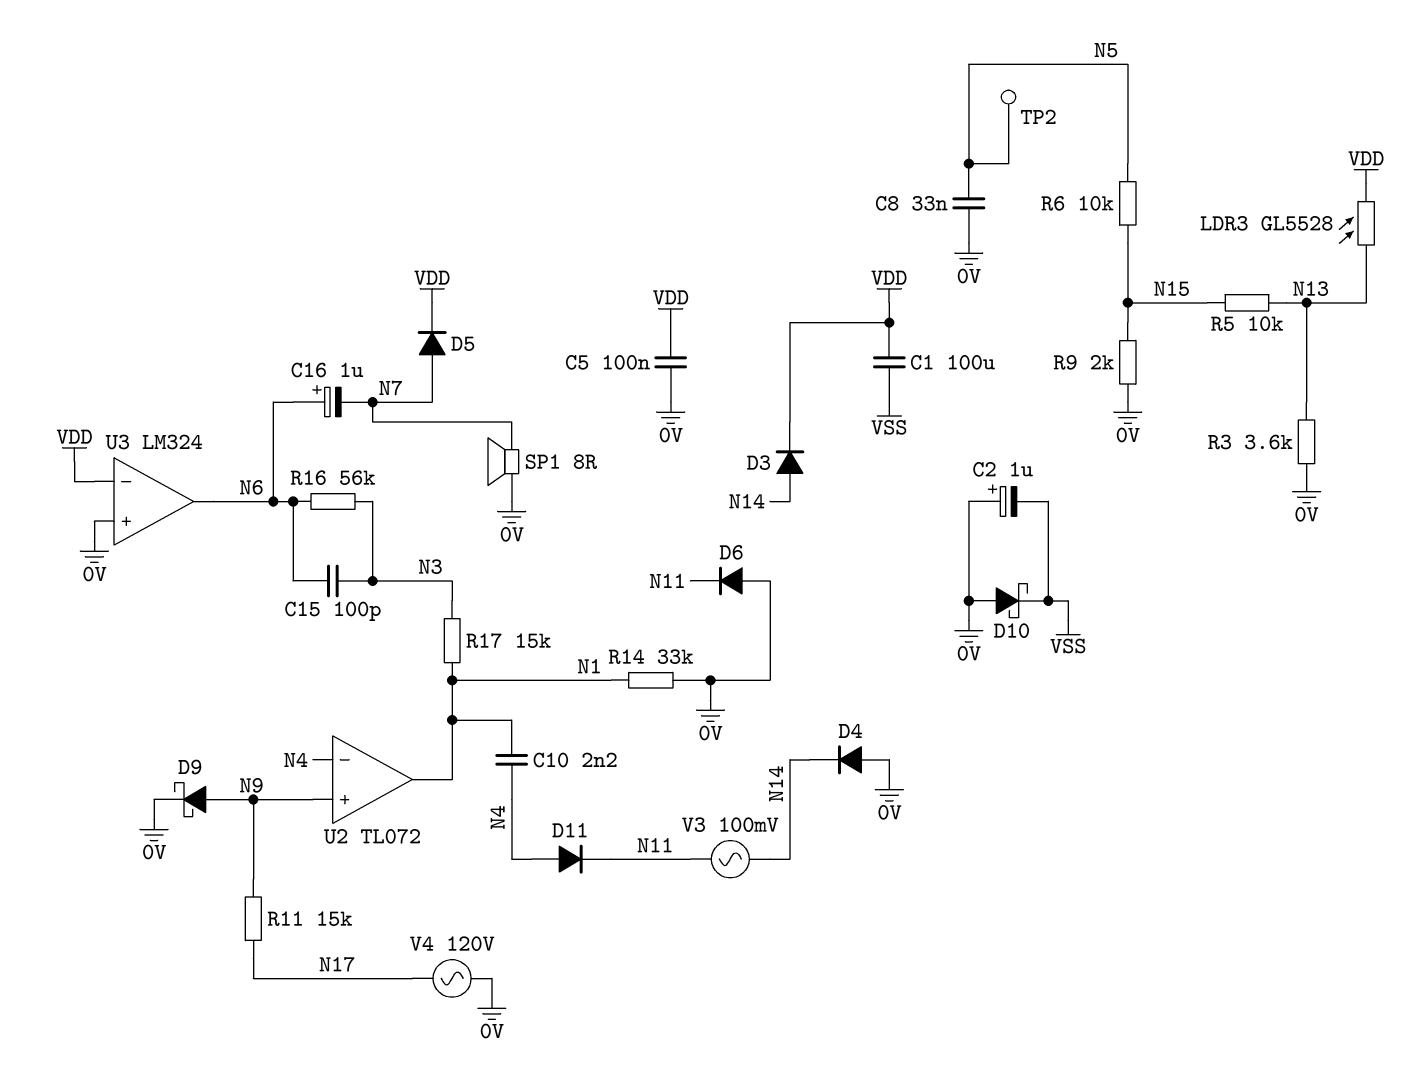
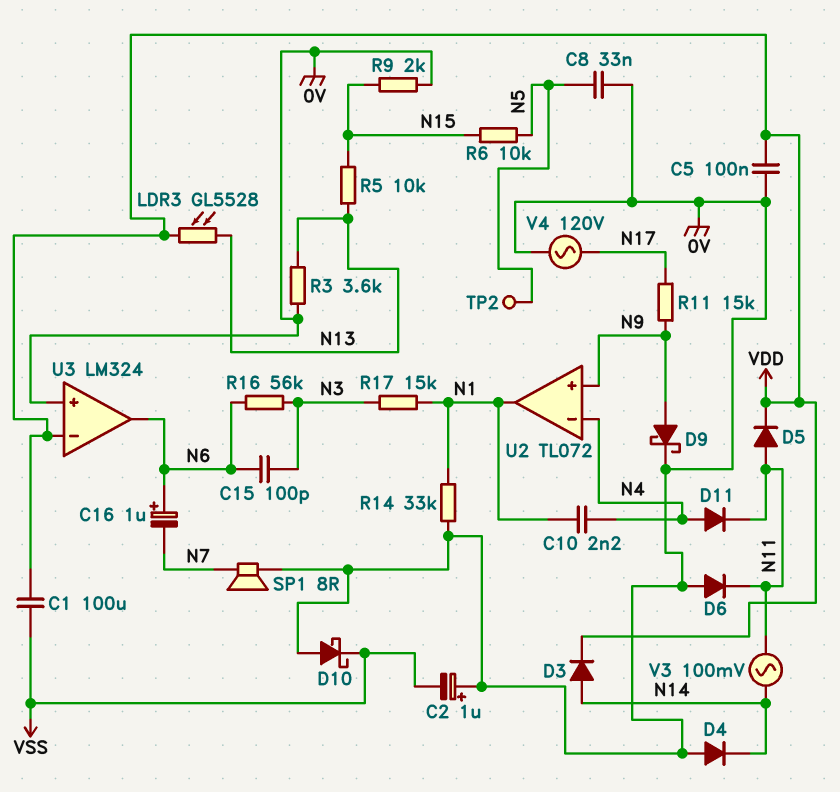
D5: diode (A N7, K VDD) -> diode (A N11, K VDD)

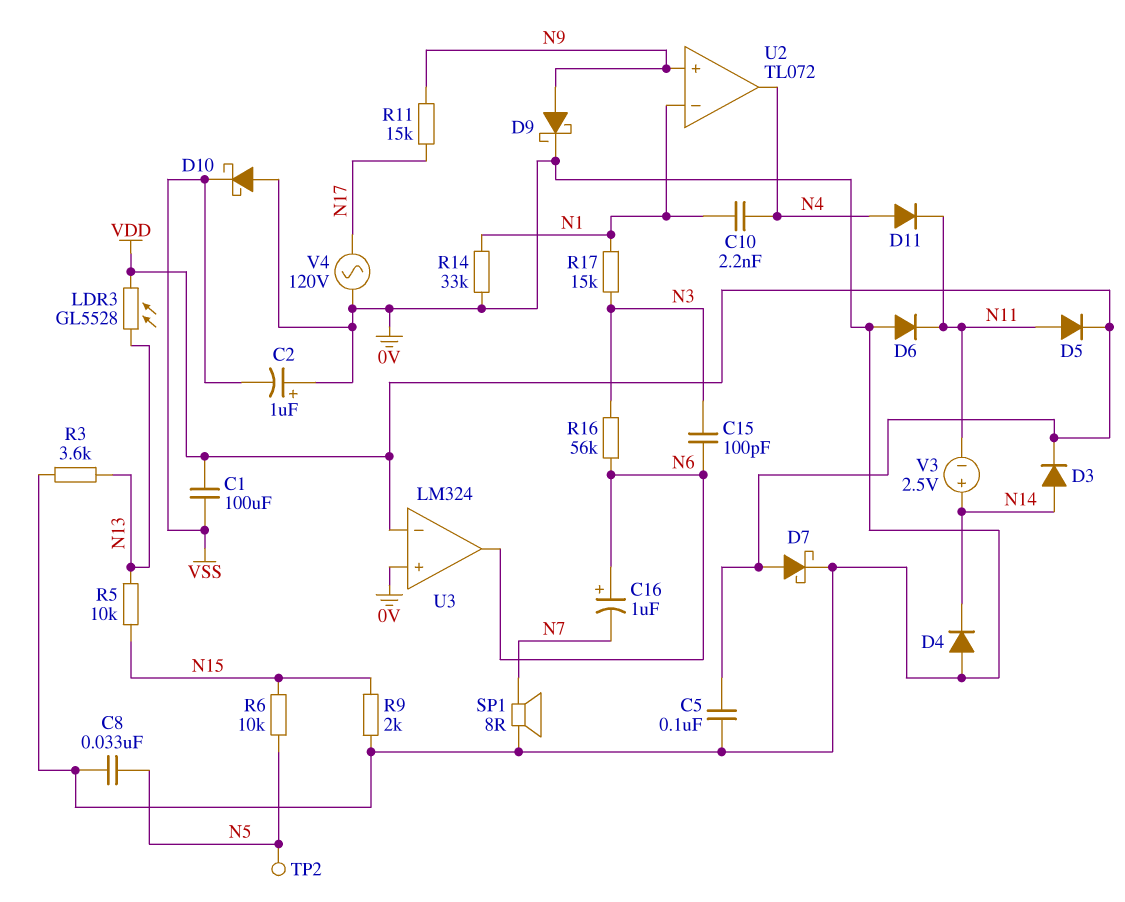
D7: none -> schottky (A VDD, K 0V)
U2 pin in-: N4 -> N1
U2 pin out: N1 -> N4
V3: AC 100mV (N11, N14) -> 2.5V (plus N14, minus N11)

